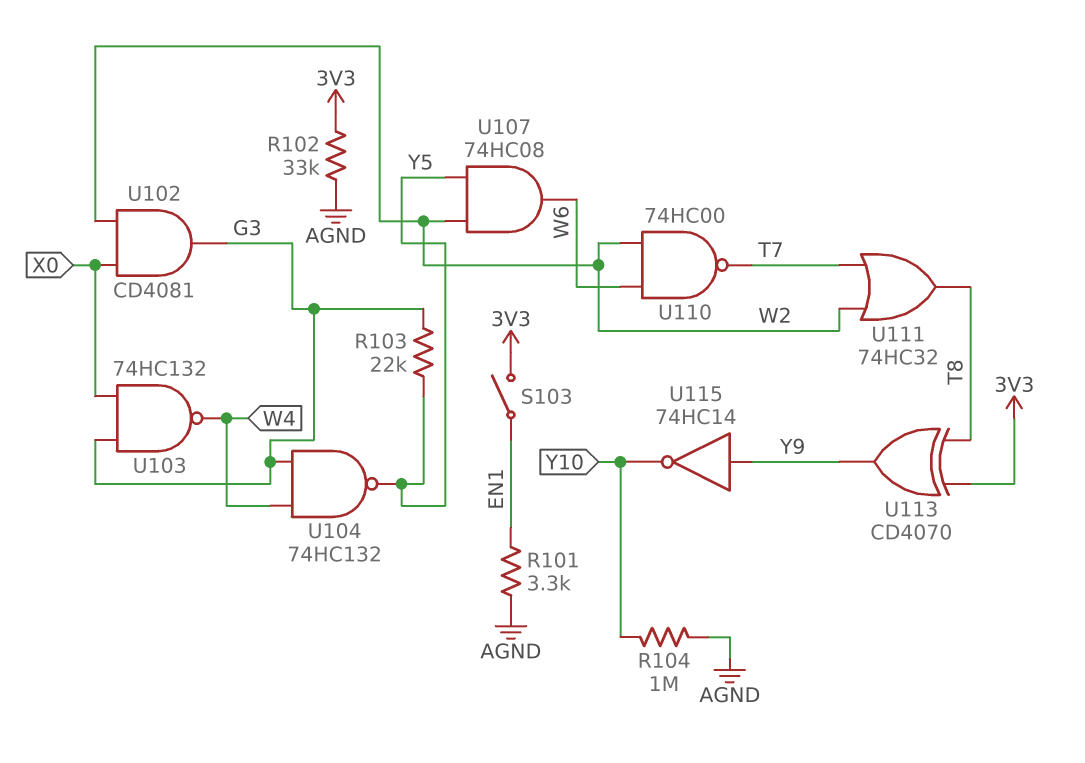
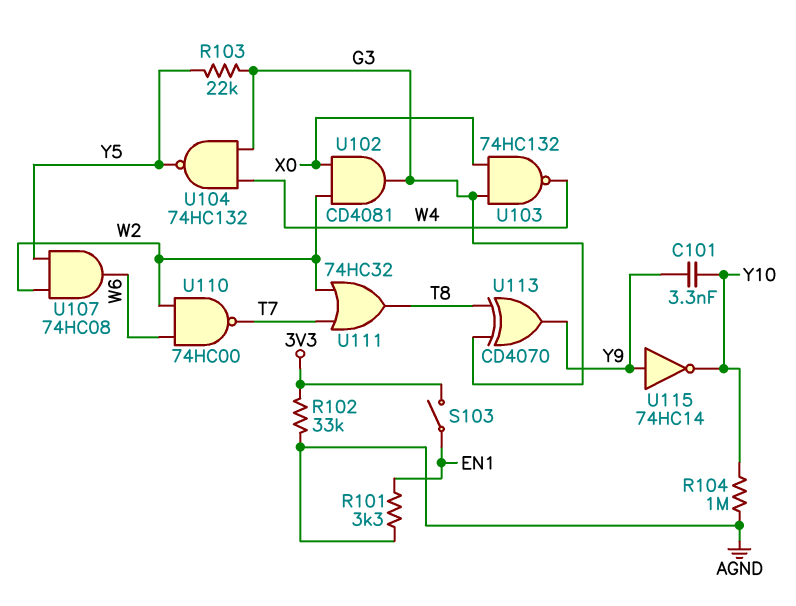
C101: none -> 3.3nF (Y9, Y10)
U113: XOR CD4070 (in 3V3, in T8, out Y9) -> XOR CD4070 (in G3, in T8, out Y9)

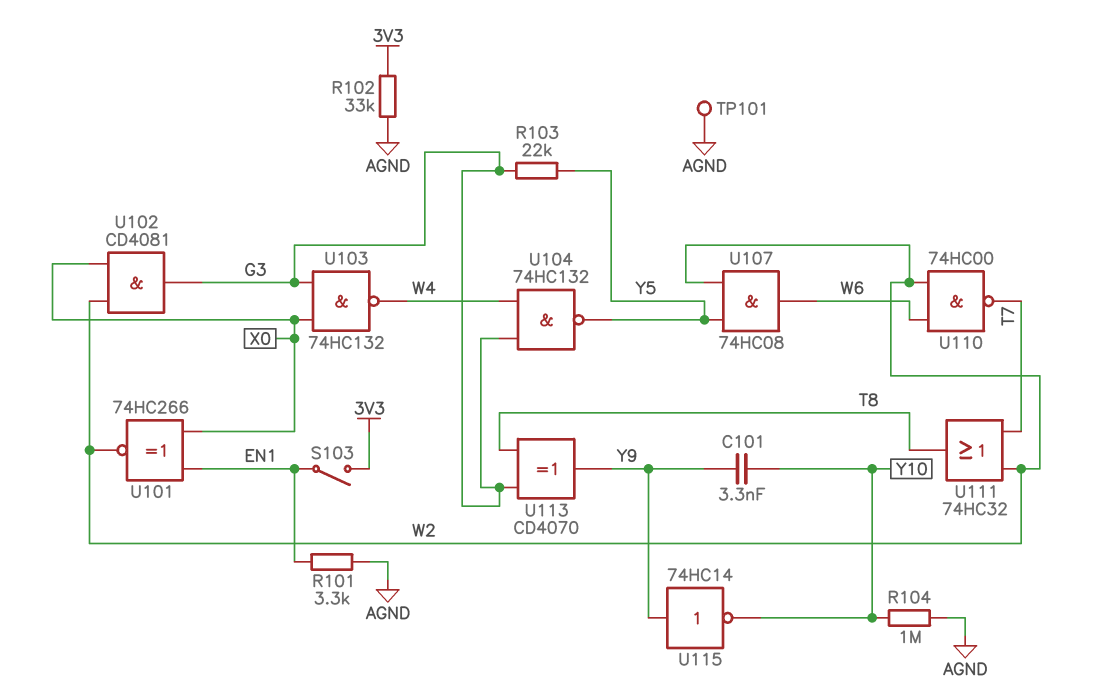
TP101: none -> test point (AGND)
U101: none -> XNOR 74HC266 (in EN1, in X0, out W2)

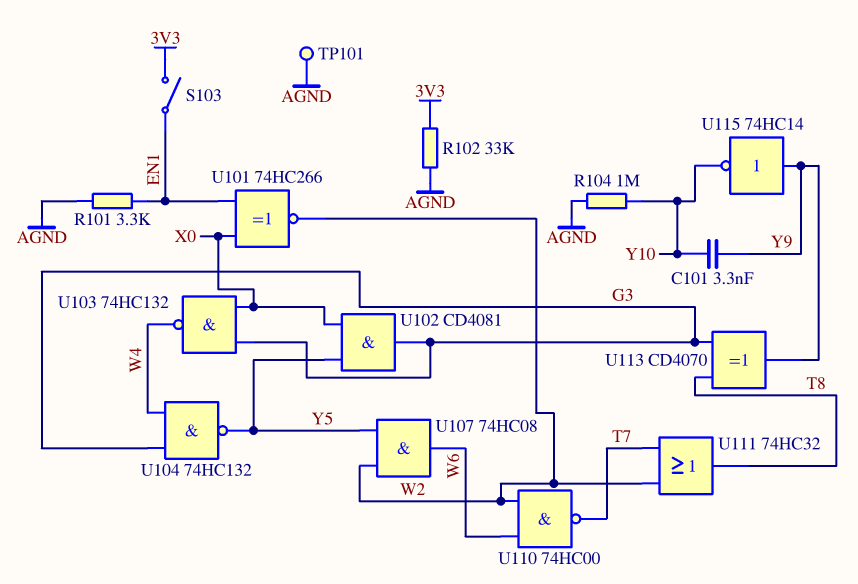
R103: 22k (G3, Y5) -> none
U102: AND CD4081 (in W2, in X0, out G3) -> AND CD4081 (in X0, in Y5, out G3)

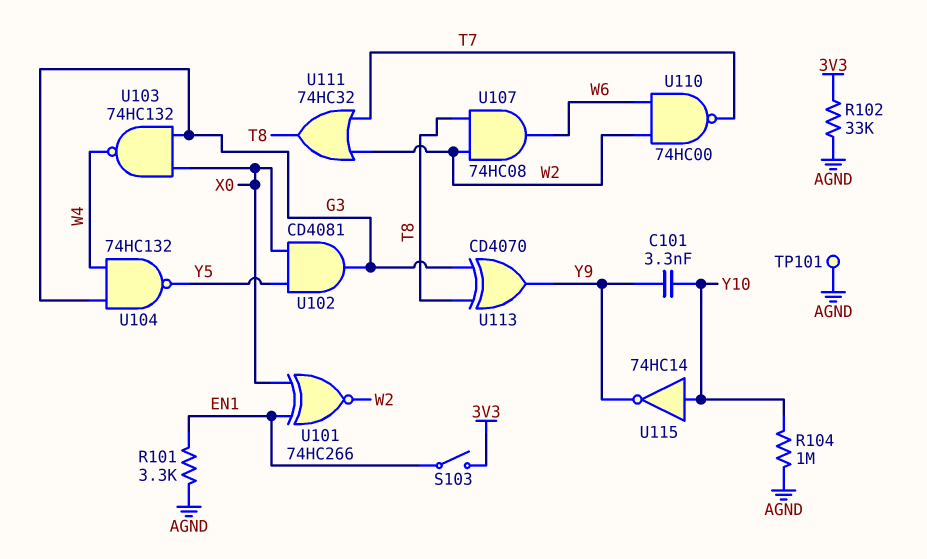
U107: AND 74HC08 (in W2, in Y5, out W6) -> AND 74HC08 (in T8, in W2, out W6)
U115: NOT 74HC14 (in Y9, out Y10) -> NOT 74HC14 (in Y10, out Y9)

